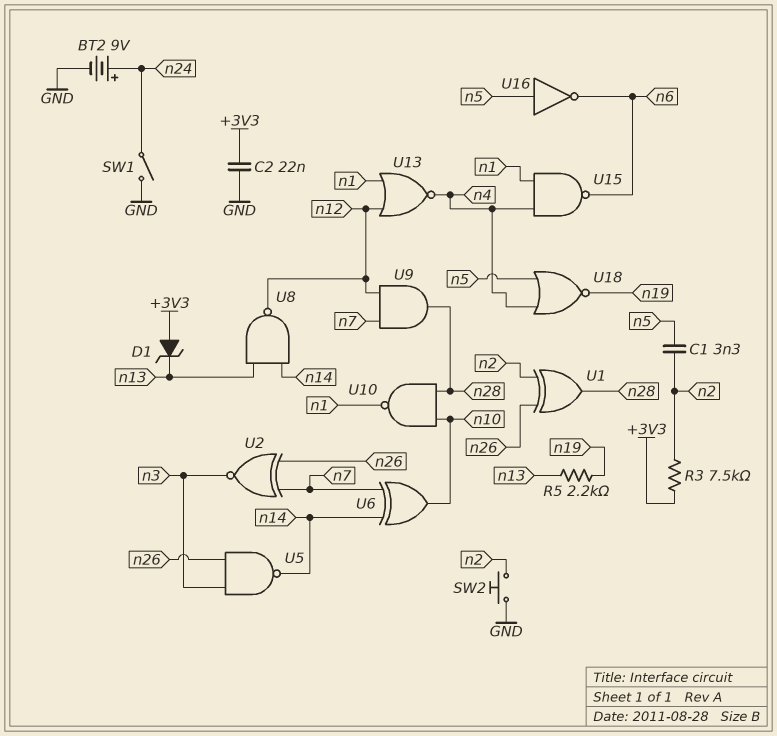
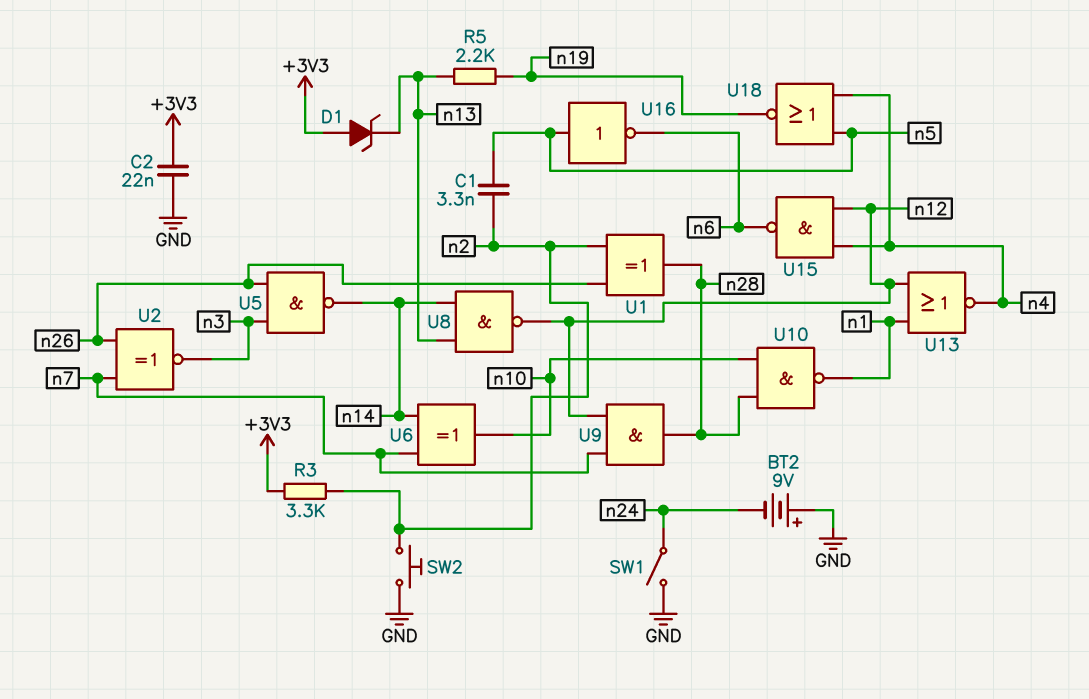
BT2: 9V (plus n24, minus GND) -> 9V (plus GND, minus n24)
R3: 7.5k (+3V3, n2) -> 3.3k (+3V3, n2)
U15: NAND (in n1, in n4, out n6) -> NAND (in n4, in n12, out n6)

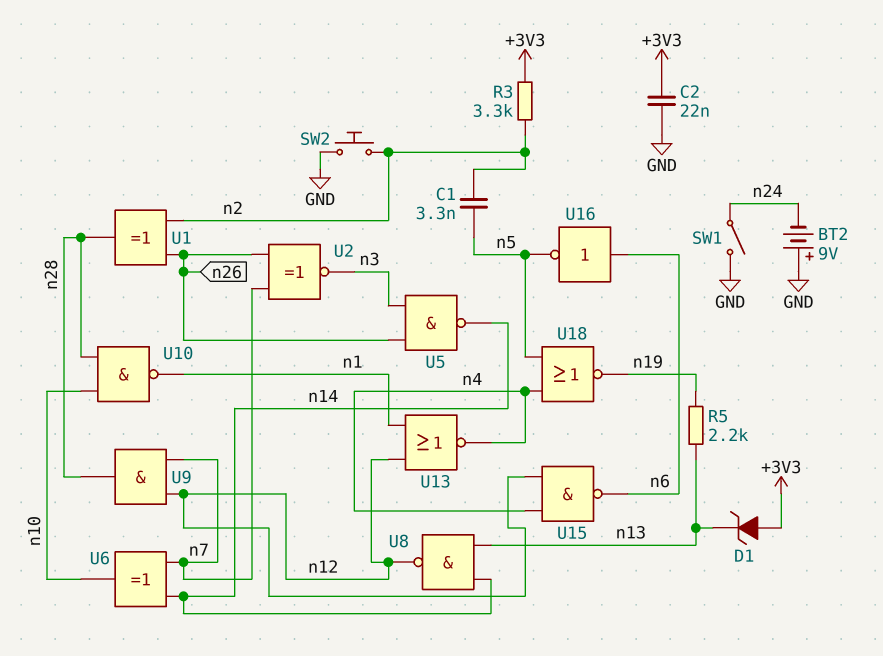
U16: NOT (in n5, out n6) -> NOT (in n6, out n5)

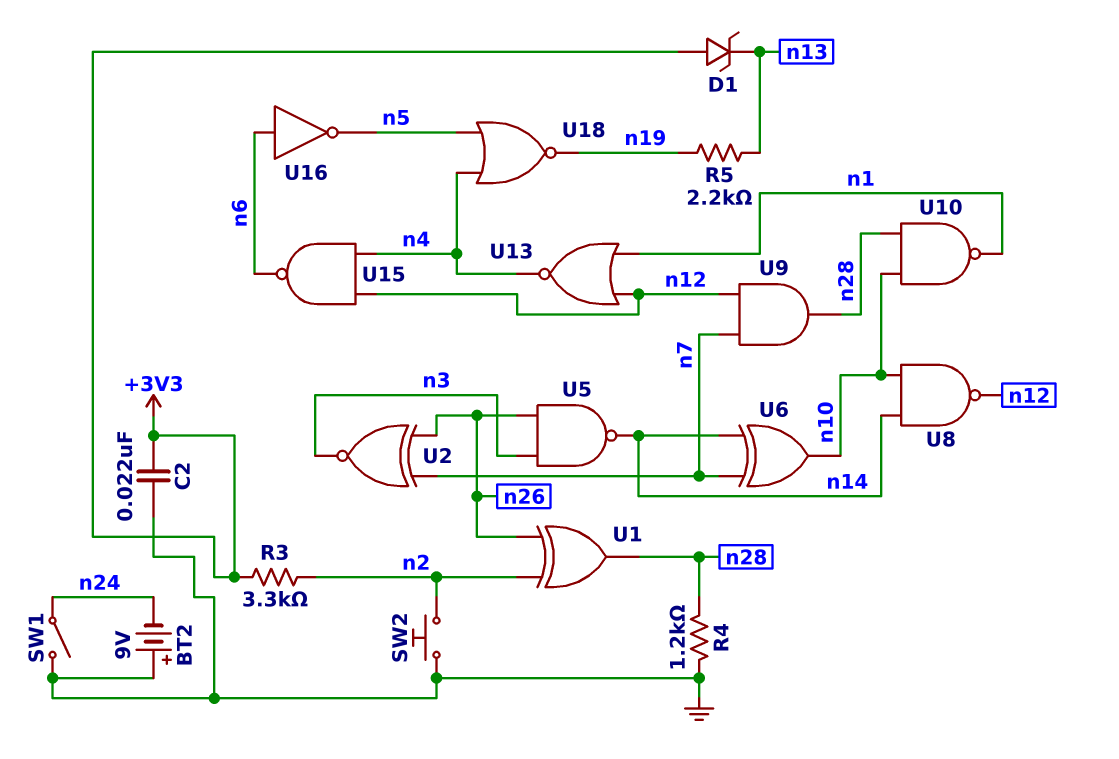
C1: 3.3nF (n2, n5) -> none
R4: none -> 1.2k (GND, n28)
U8: NAND (in n13, in n14, out n12) -> NAND (in n10, in n14, out n12)

